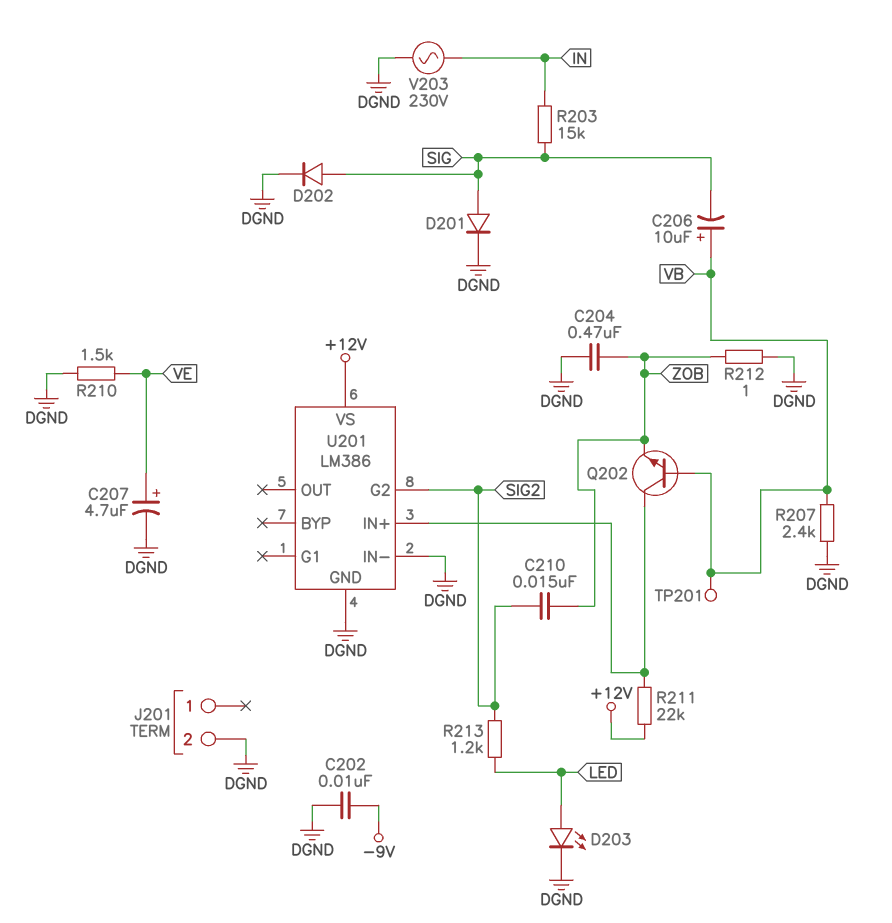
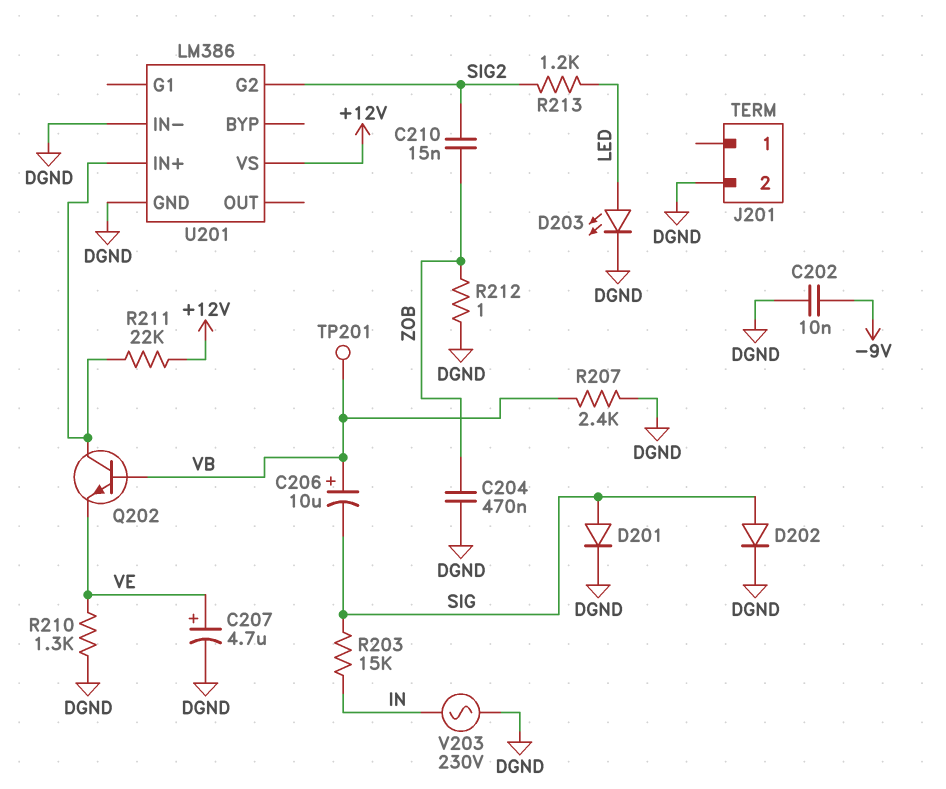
Q202: NPN (B VB, C U201/IN+, E ZOB) -> NPN (B VB, C U201/IN+, E VE)
R210: 1.5k (DGND, VE) -> 1.3k (DGND, VE)

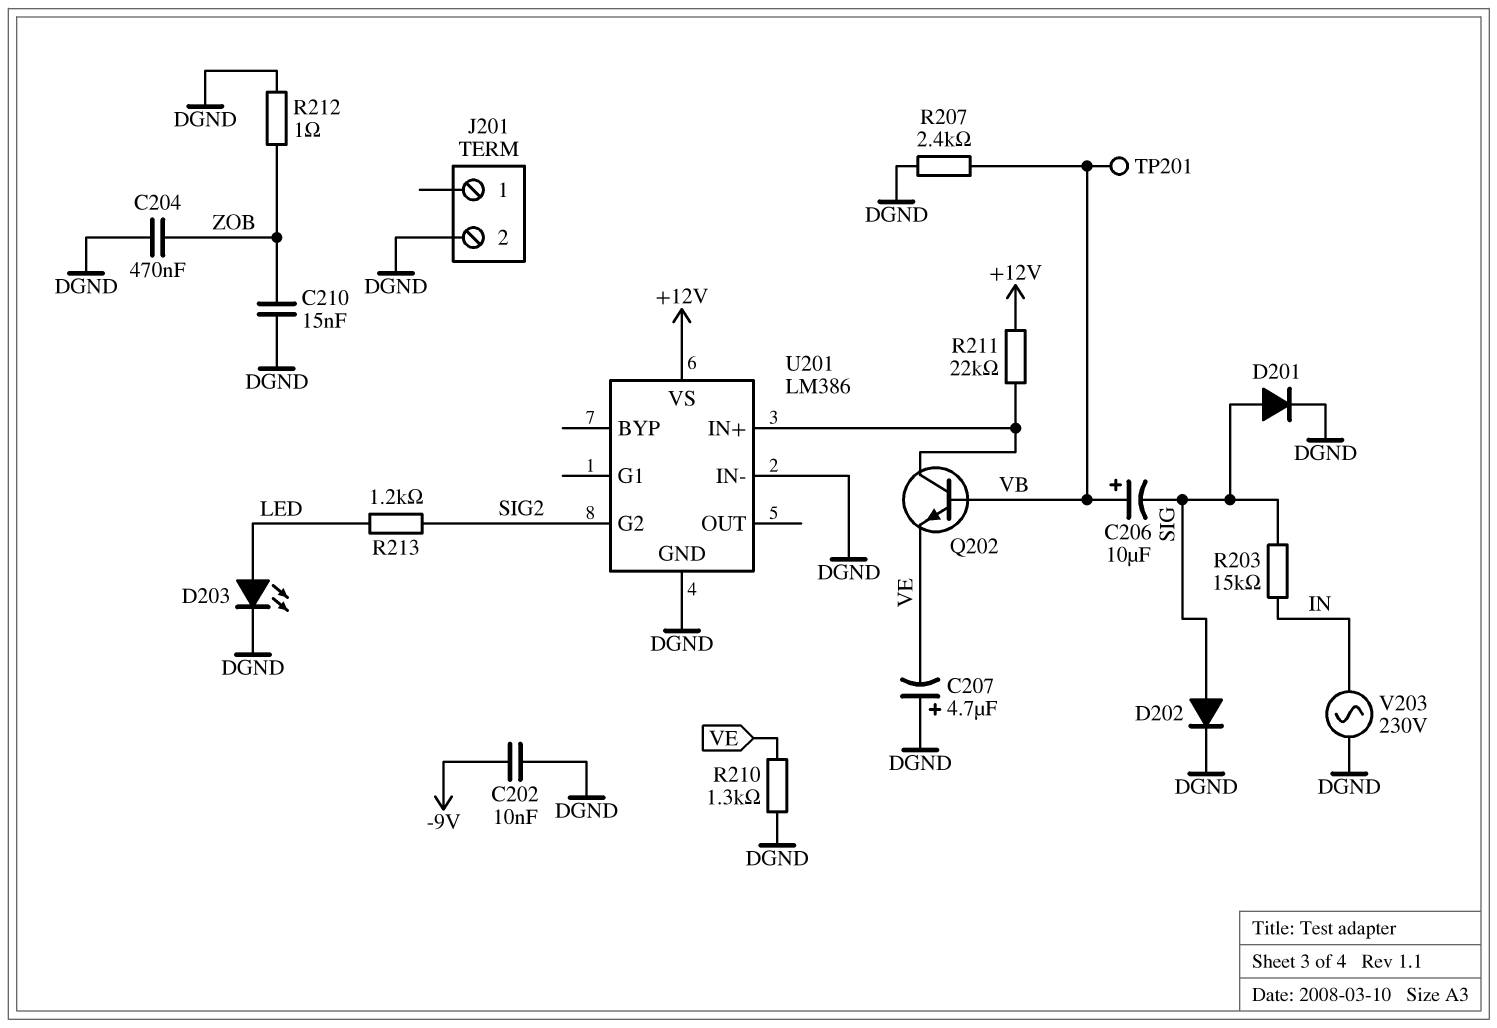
C207: 4.7uF (plus VE, minus DGND) -> 4.7uF (plus DGND, minus VE)
C210: 15nF (SIG2, ZOB) -> 15nF (DGND, ZOB)

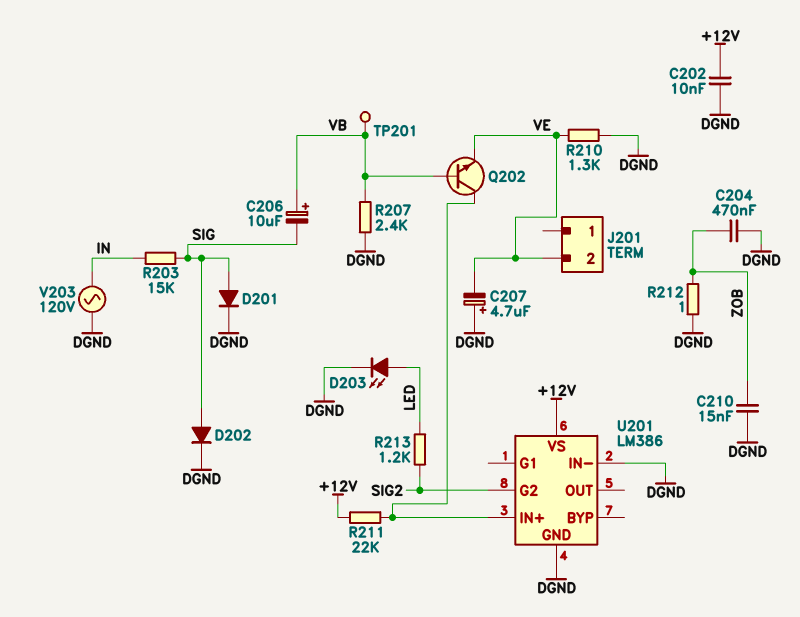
C202: 10nF (-9V, DGND) -> 10nF (+12V, DGND)
J201 pin 2: DGND -> VE
V203: AC 230V (DGND, IN) -> AC 120V (DGND, IN)

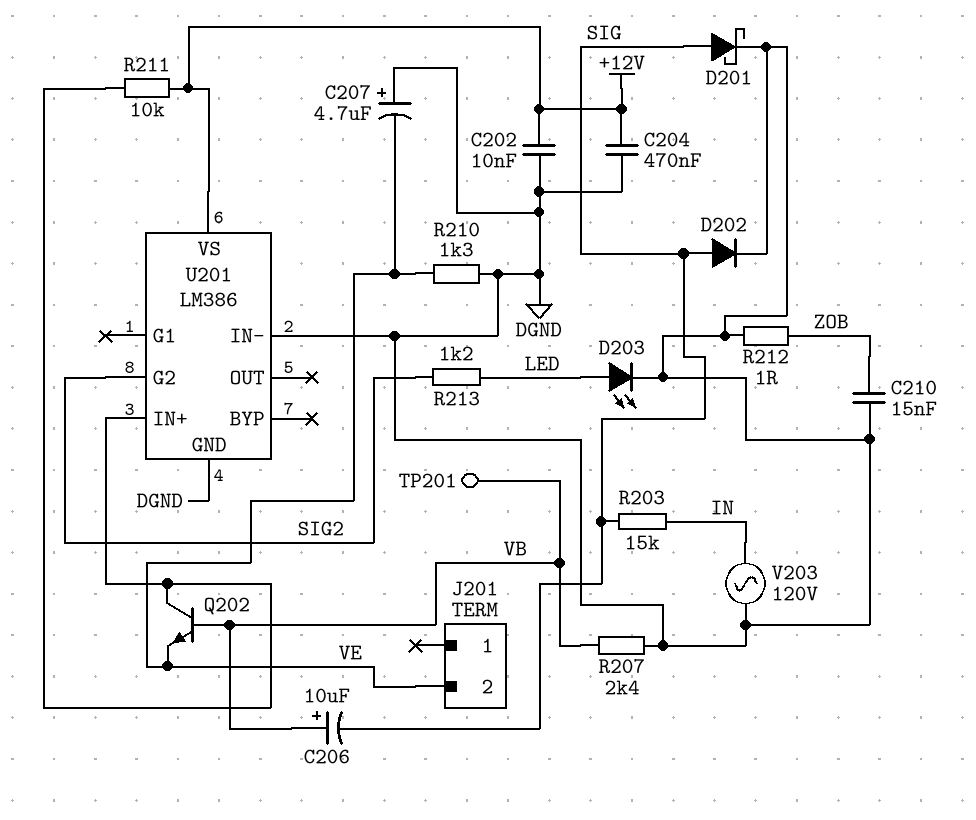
C204: 470nF (DGND, ZOB) -> 470nF (+12V, DGND)
D201: diode (A SIG, K DGND) -> schottky (A SIG, K DGND)
R211: 22k (+12V, U201/IN+) -> 10k (+12V, U201/IN+)

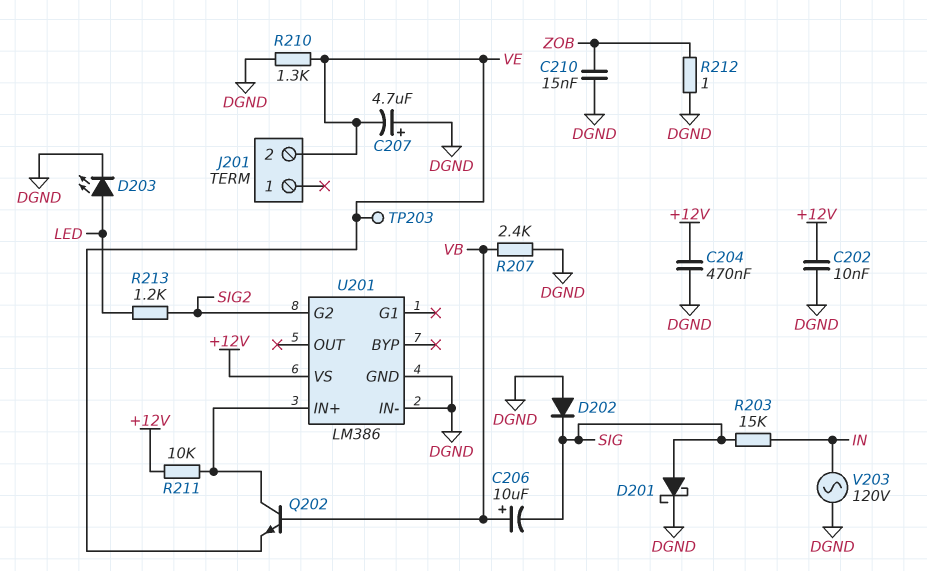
D202: diode (A SIG, K DGND) -> diode (A DGND, K SIG)
TP201: test point (VB) -> none
TP203: none -> test point (VE)

